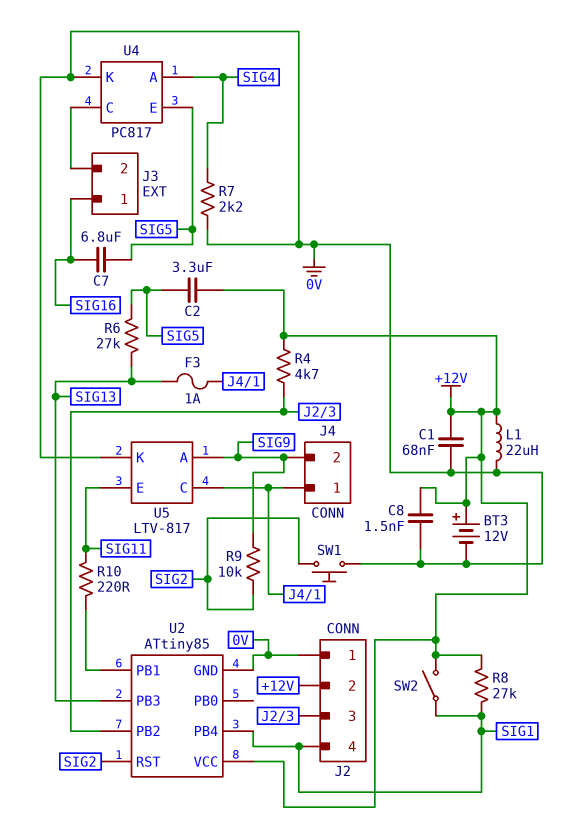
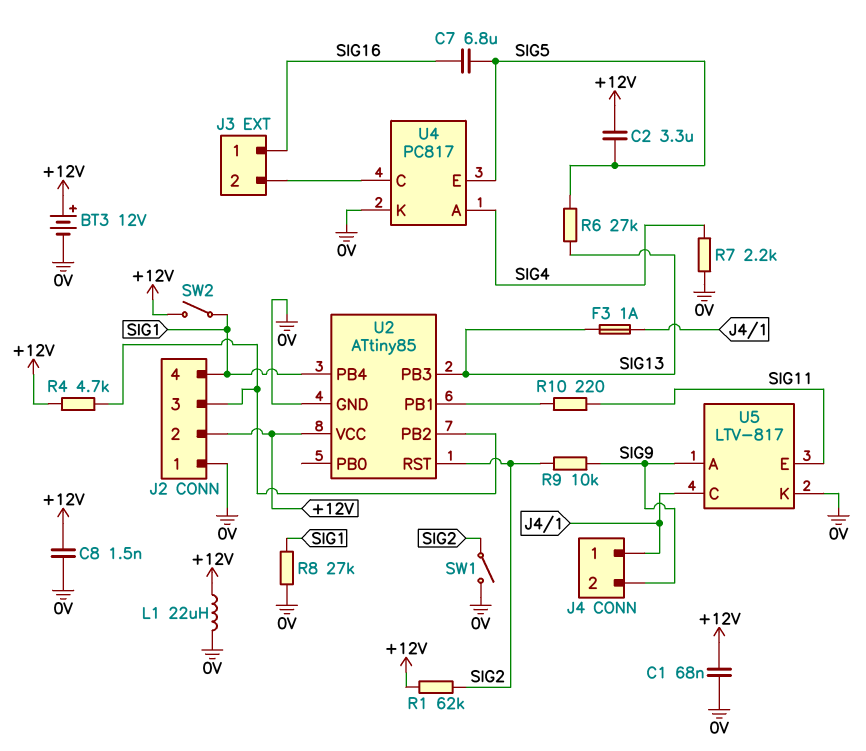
R1: none -> 62k (+12V, SIG2)
R8: 27k (+12V, SIG1) -> 27k (0V, SIG1)
SW1: button (0V, SIG2) -> switch (0V, SIG2)

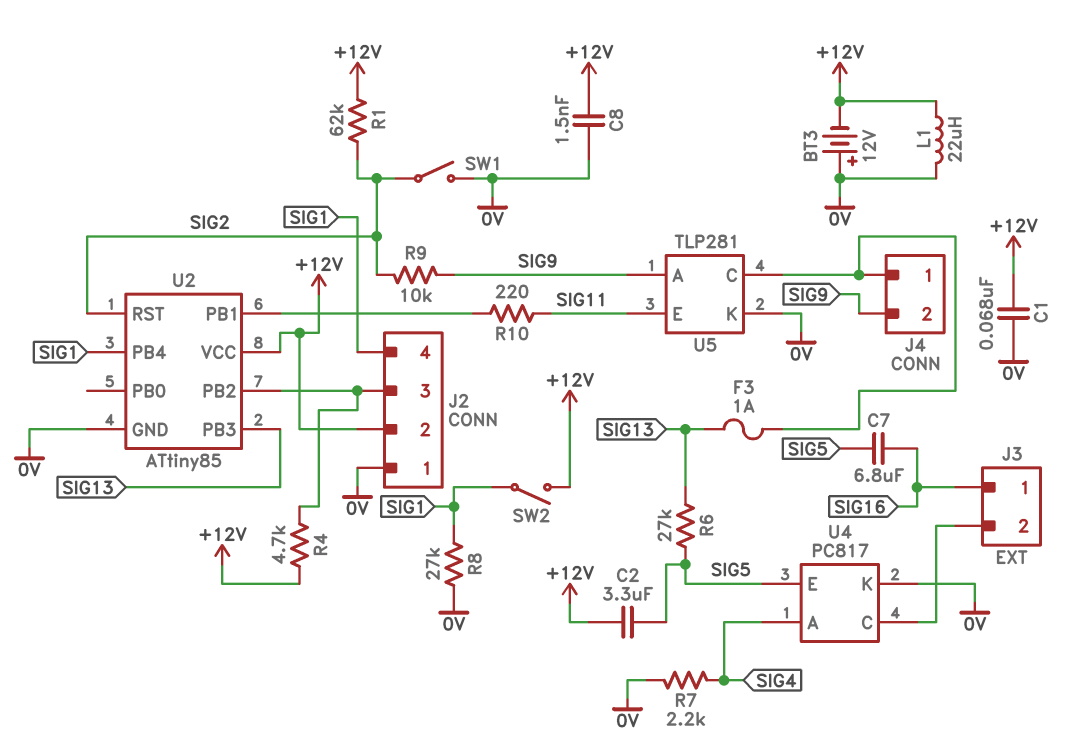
BT3: 12V (plus +12V, minus 0V) -> 12V (plus 0V, minus +12V)
U5: LTV-817 -> TLP281

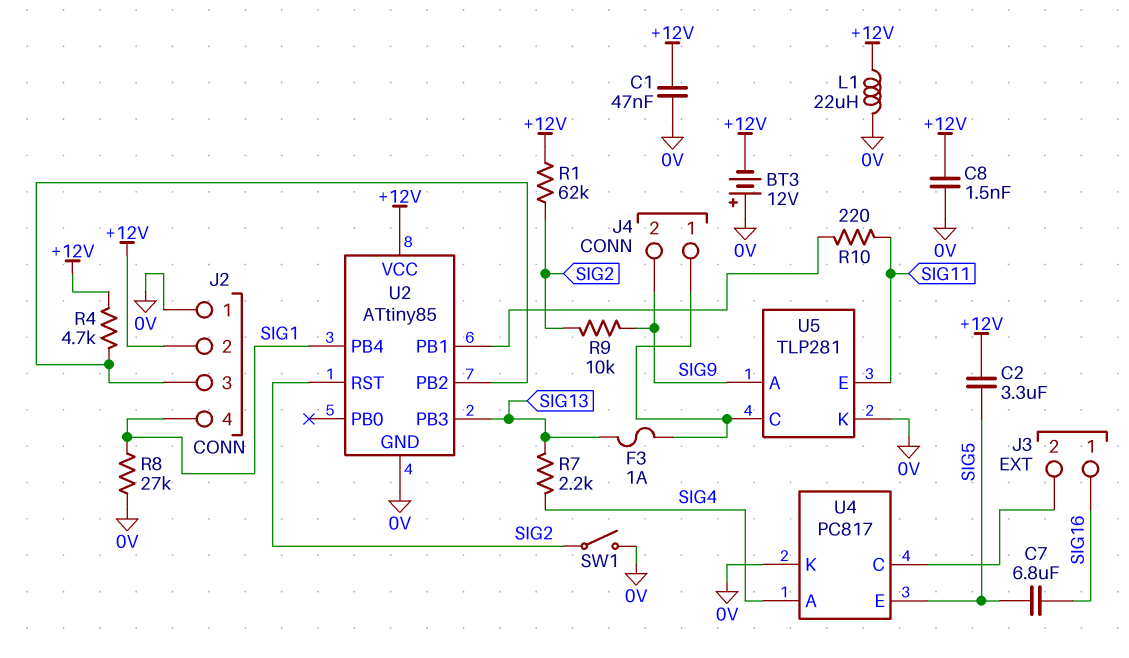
C1: 68nF (+12V, 0V) -> 47nF (+12V, 0V)
R6: 27k (SIG5, SIG13) -> none
R7: 2.2k (0V, SIG4) -> 2.2k (SIG4, SIG13)
SW2: switch (+12V, SIG1) -> none

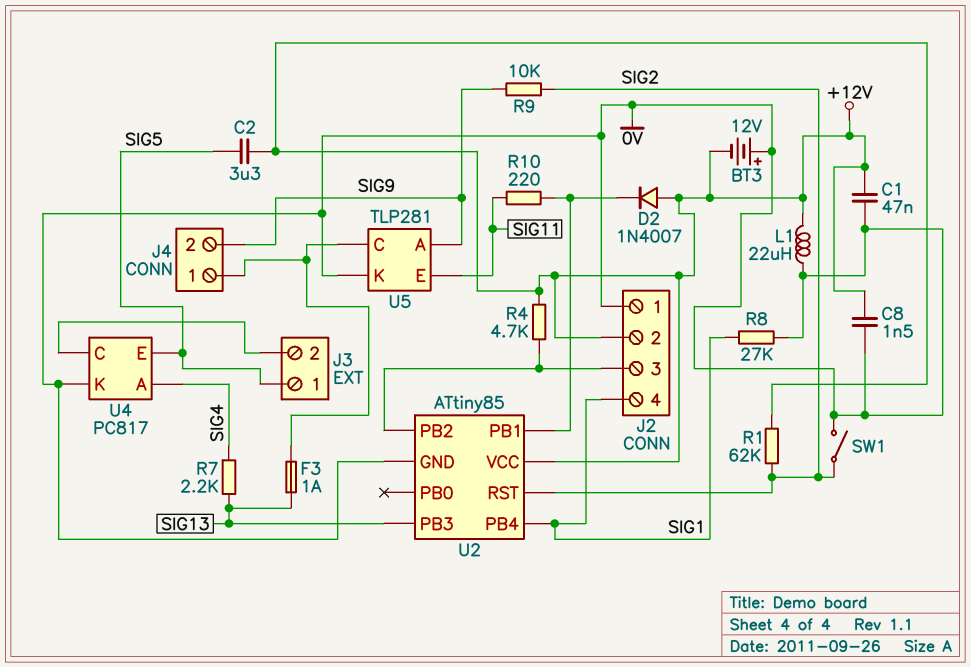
C7: 6.8uF (SIG5, SIG16) -> none
D2: none -> diode 1N4007 (A +12V, K U2/PB1)
J3 pin 1: SIG16 -> SIG5

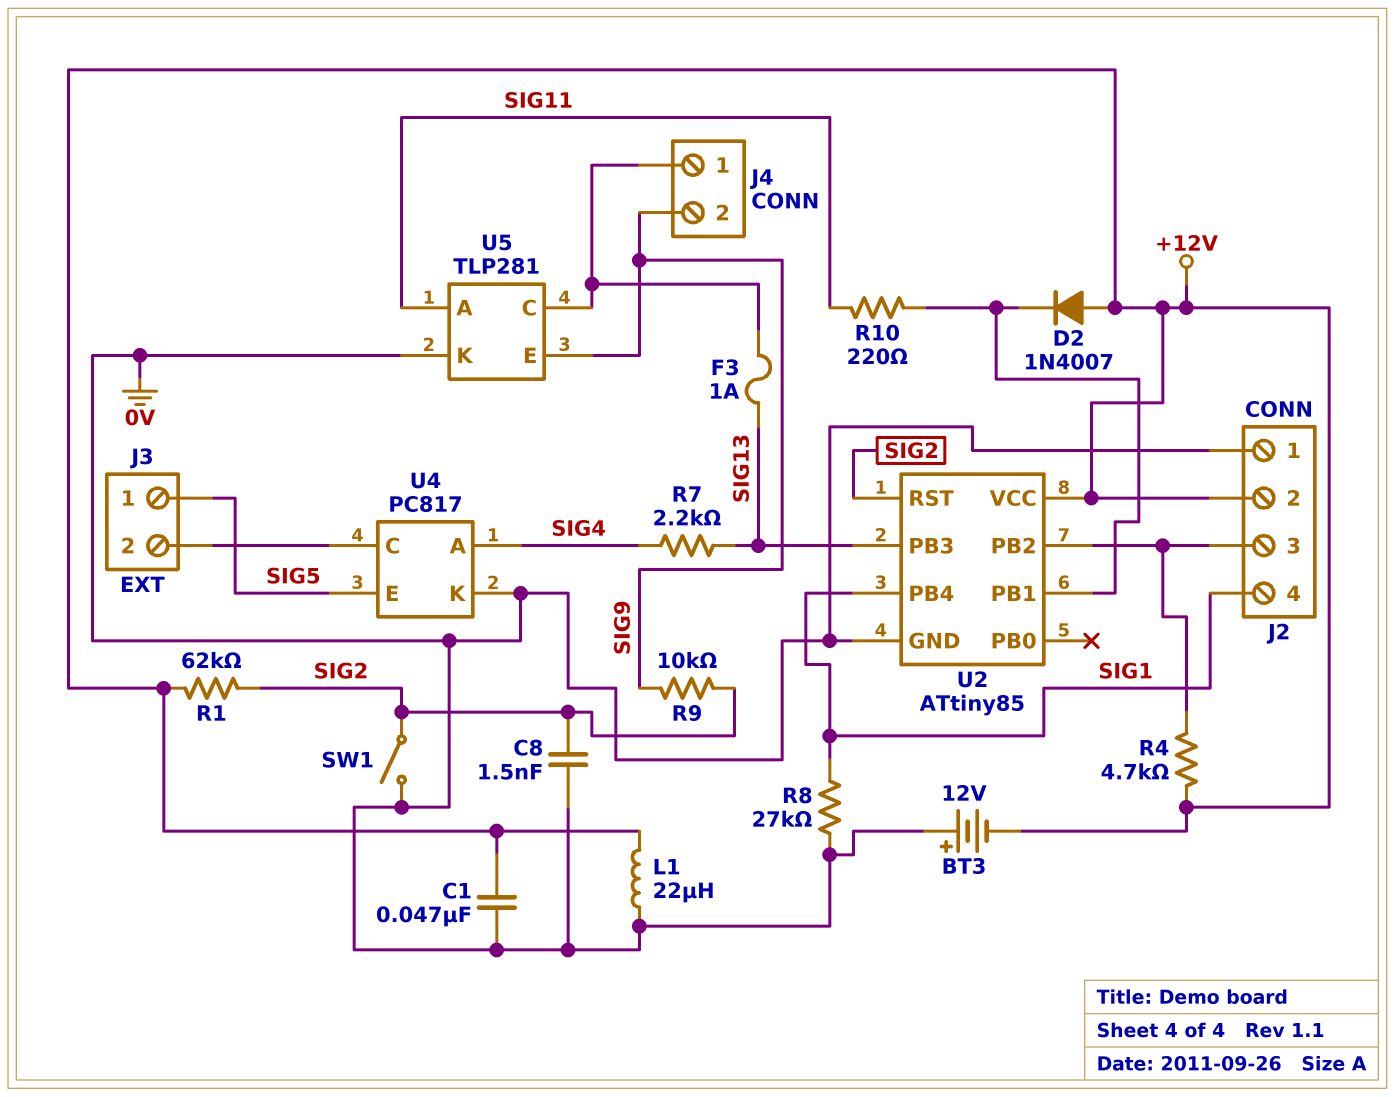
C2: 3.3uF (+12V, SIG5) -> none
C8: 1.5nF (+12V, 0V) -> 1.5nF (0V, SIG2)
U5 pin A: SIG9 -> SIG11
U5 pin E: SIG11 -> SIG9

